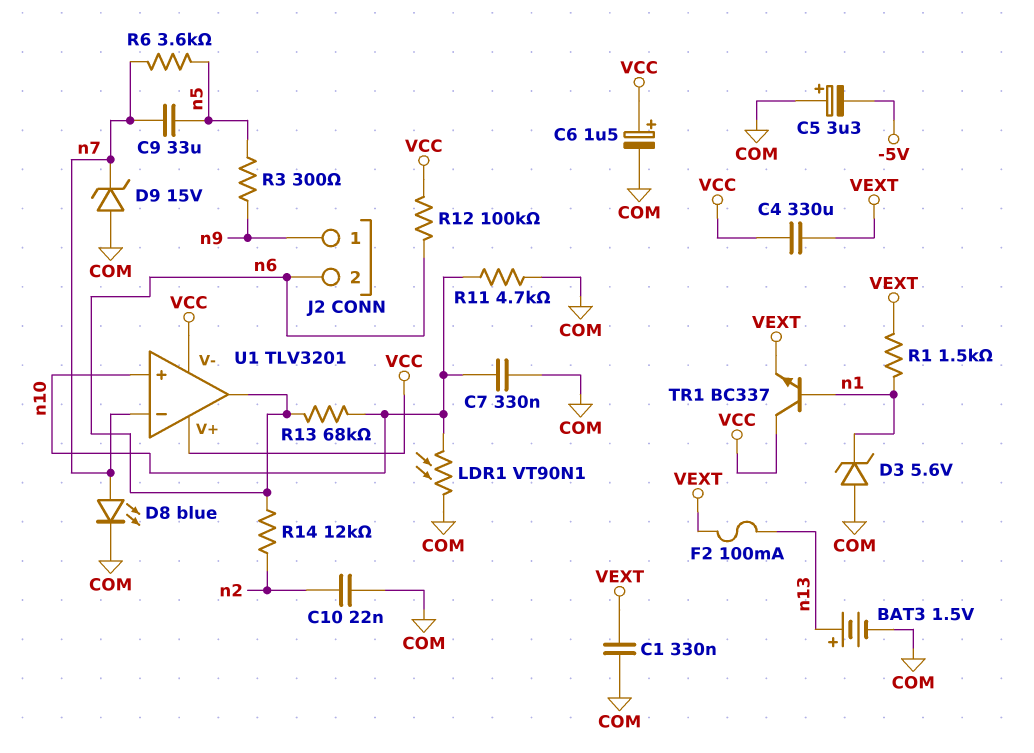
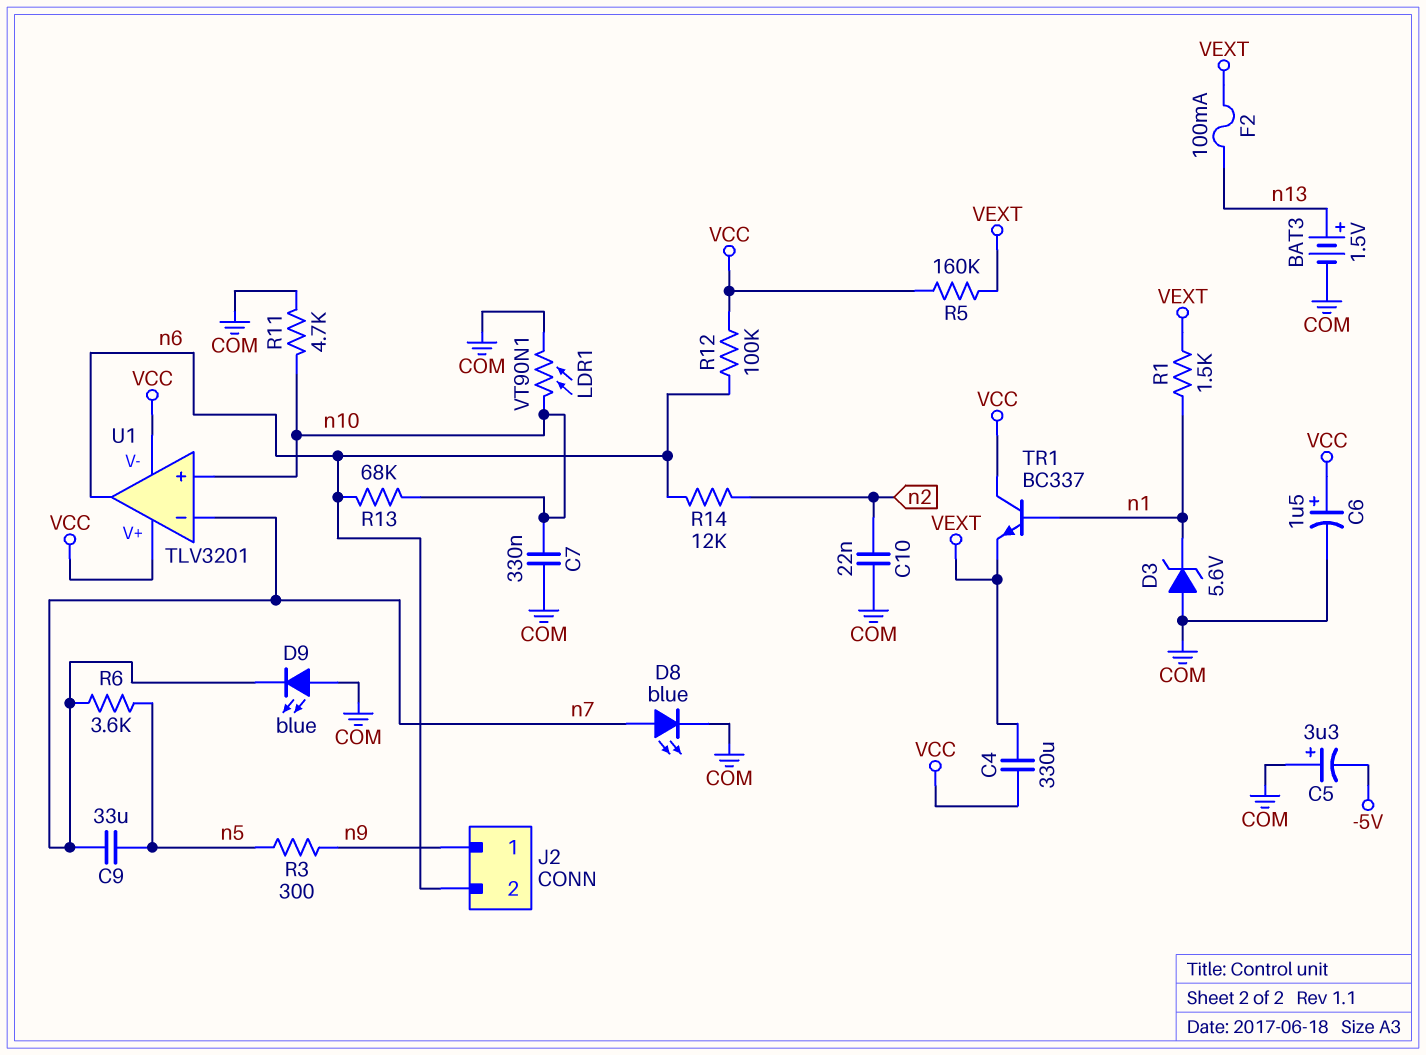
C1: 330nF (COM, VEXT) -> none
D9: zener 15V (A COM, K n7) -> LED blue (A COM, K n7)
R5: none -> 160k (VCC, VEXT)

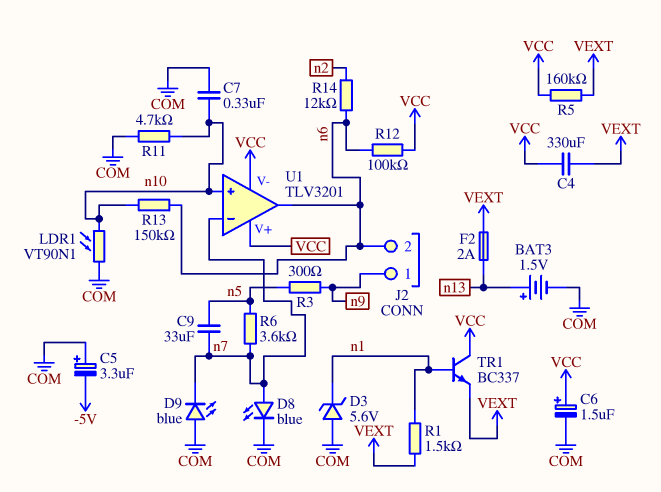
C10: 22nF (COM, n2) -> none
F2: 100mA (VEXT, n13) -> 2A (VEXT, n13)
R13: 68k (n6, n10) -> 150k (n6, n10)

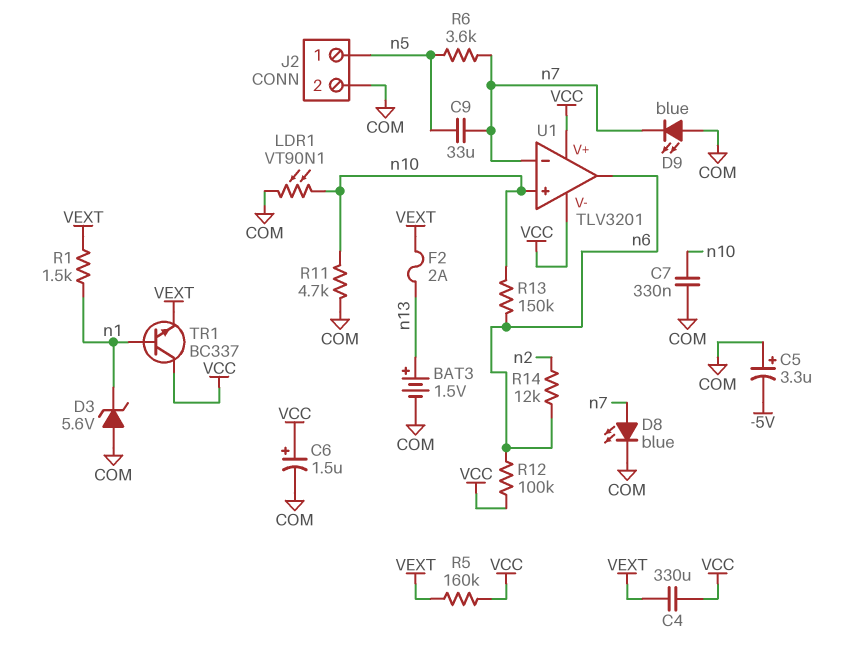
J2 pin 1: n9 -> n5
J2 pin 2: n6 -> COM
R3: 300 (n5, n9) -> none

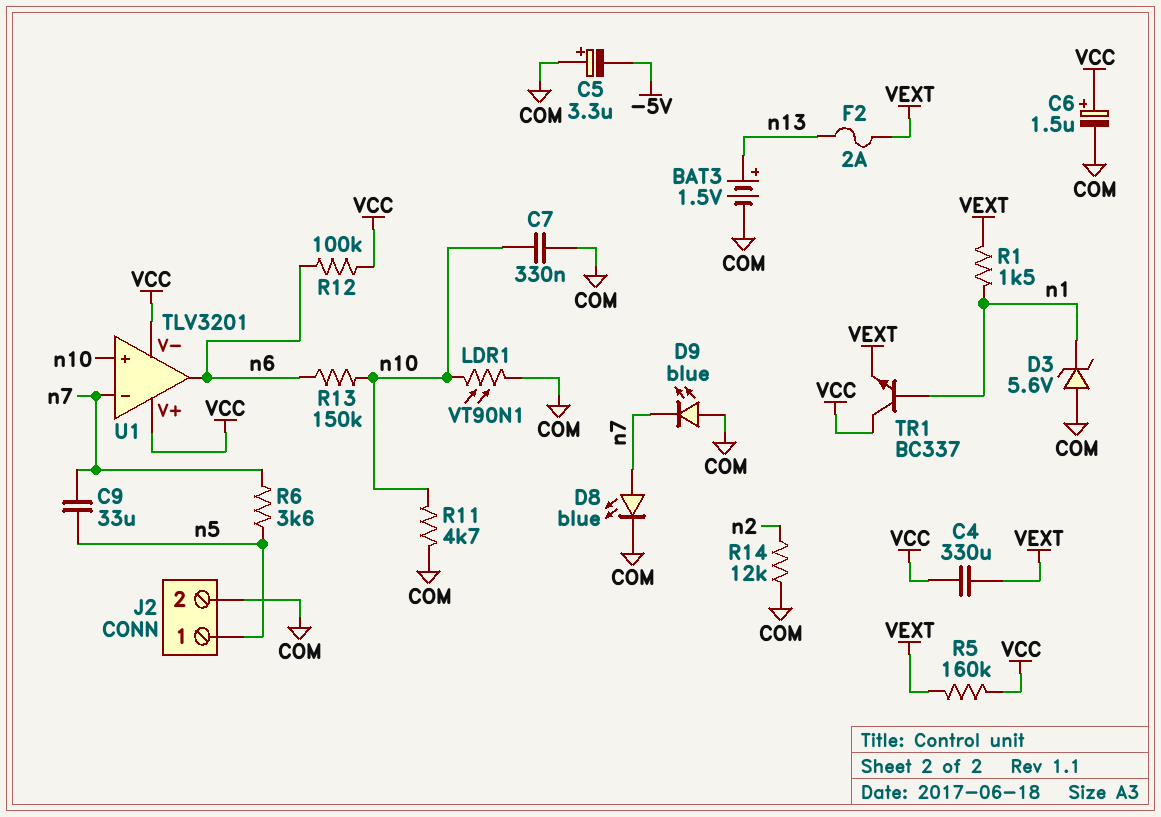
R14: 12k (n2, n6) -> 12k (COM, n2)

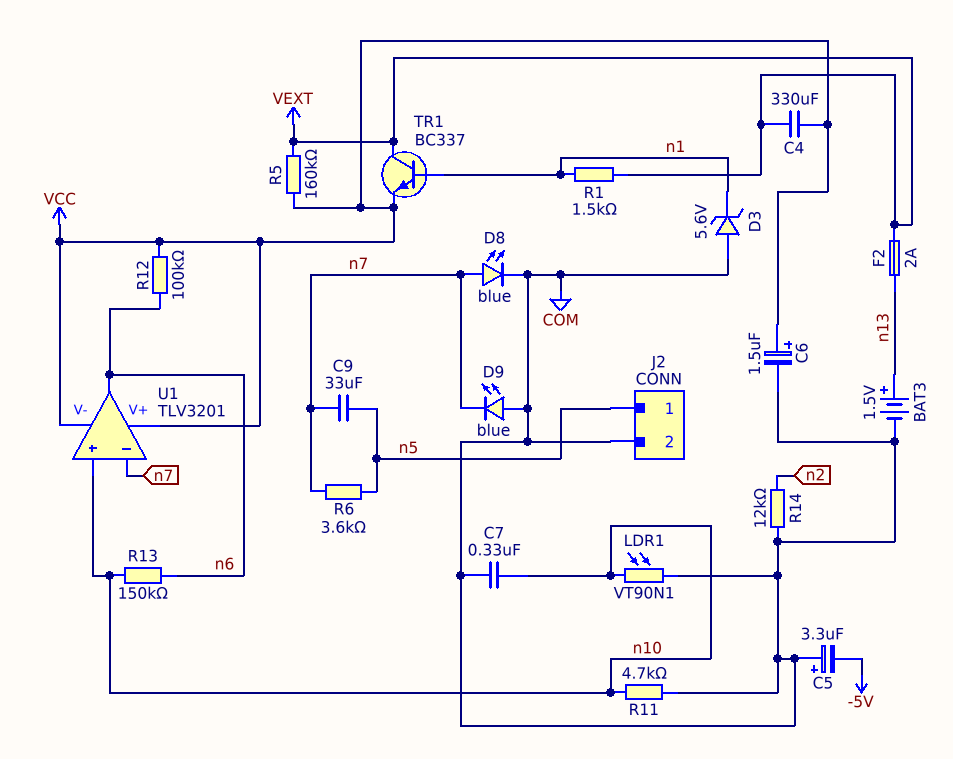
TR1: NPN BC337 (B n1, C VCC, E VEXT) -> NPN BC337 (B n1, C VEXT, E VCC)

